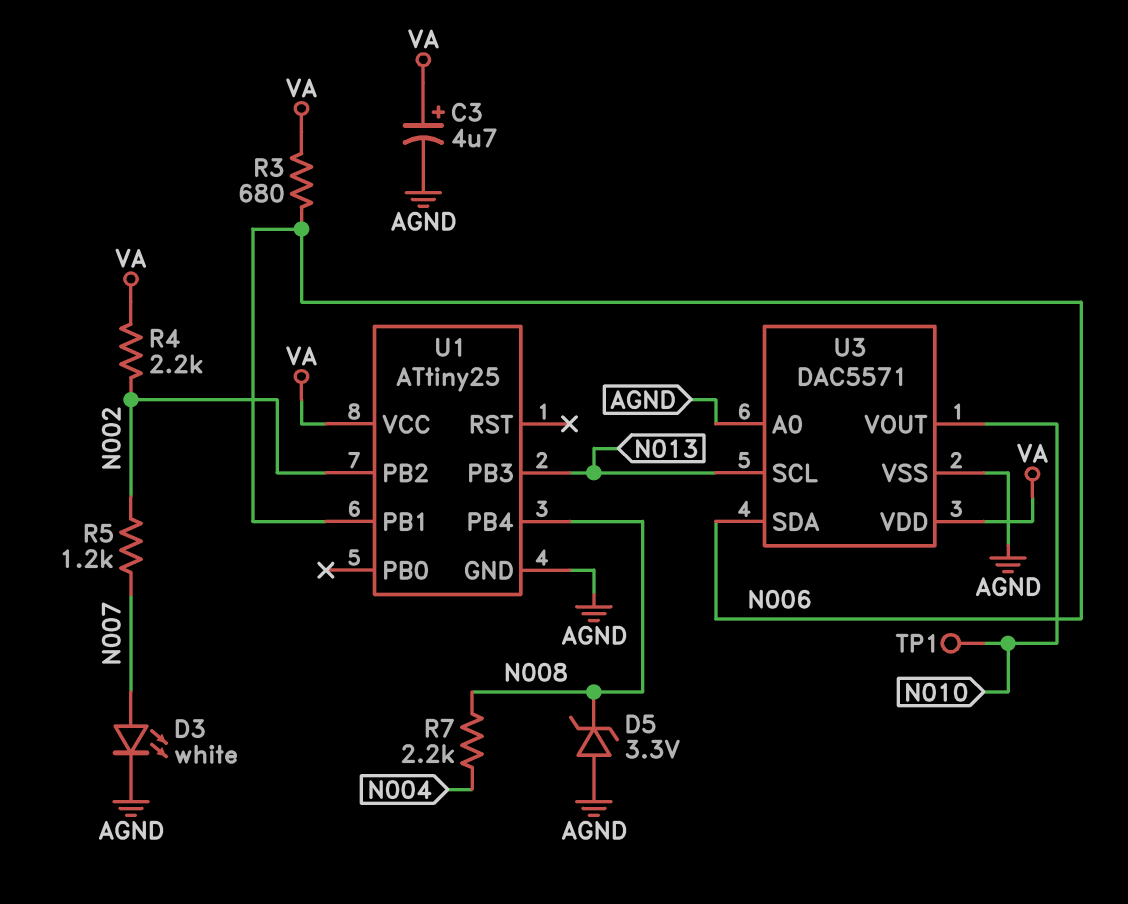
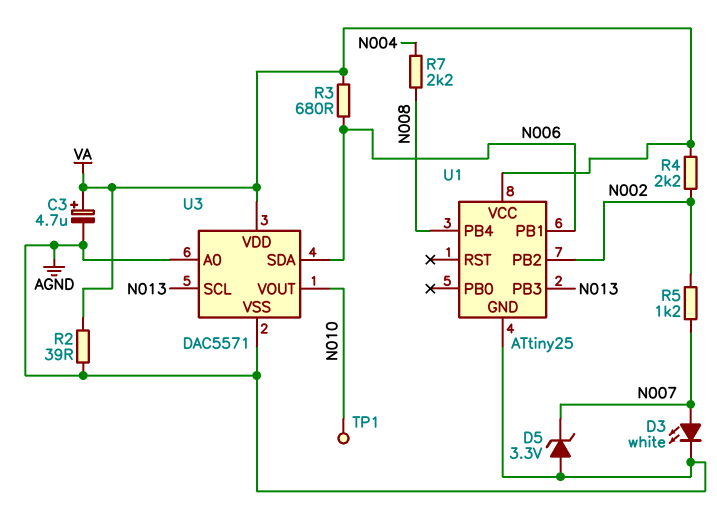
D5: zener 3.3V (A AGND, K N008) -> zener 3.3V (A AGND, K N007)
R2: none -> 39 (AGND, VA)

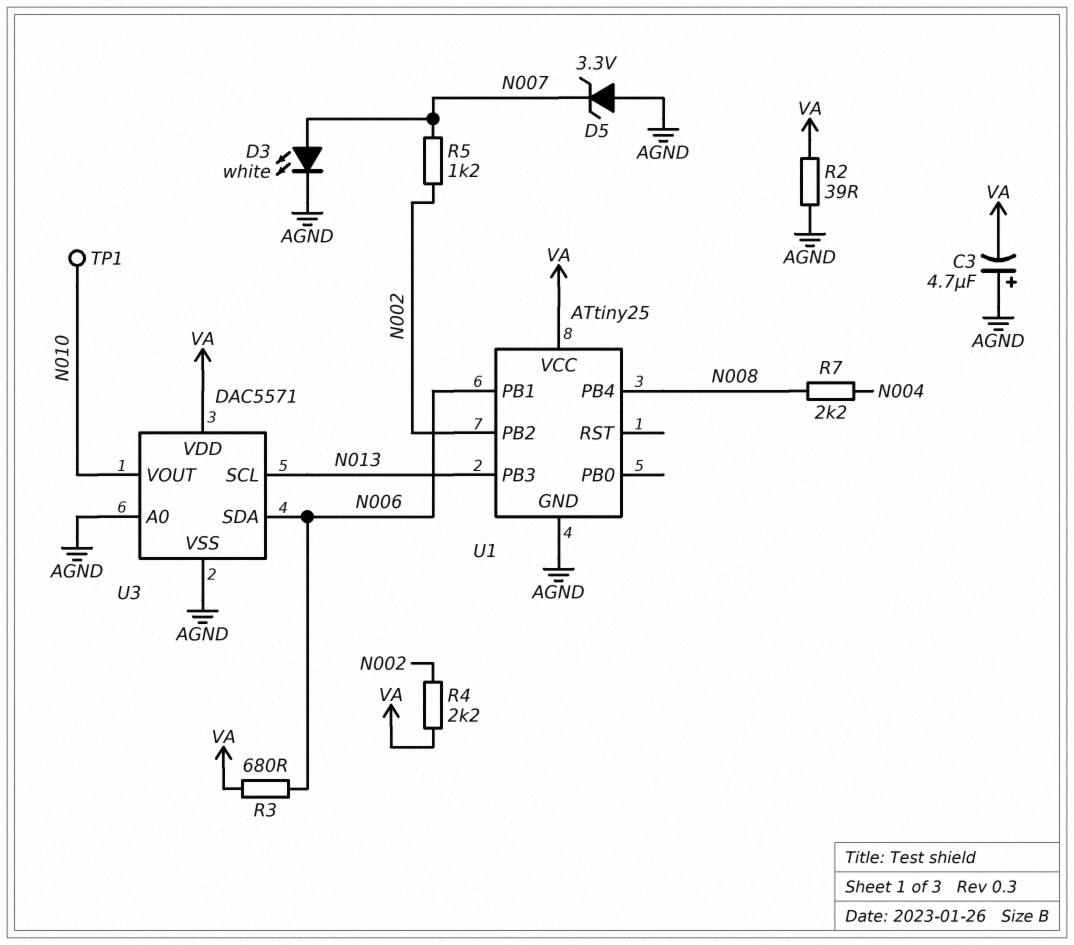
C3: 4.7uF (plus VA, minus AGND) -> 4.7uF (plus AGND, minus VA)

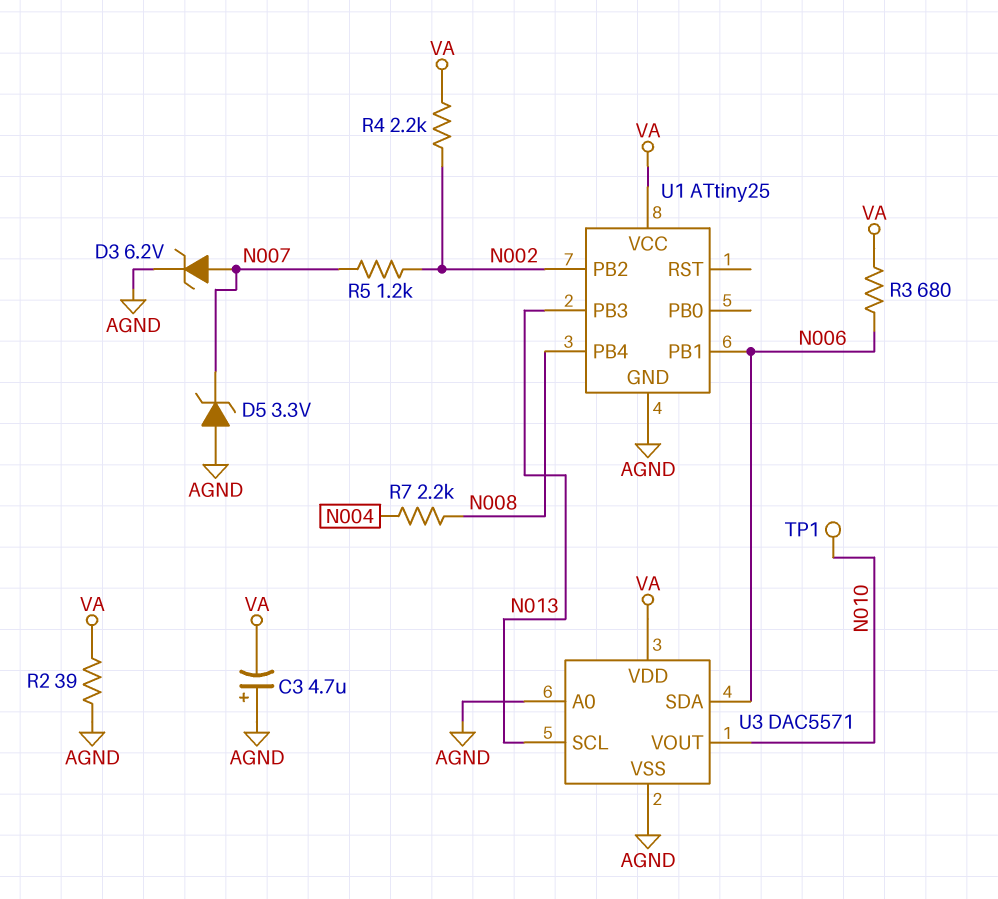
D3: LED white (A N007, K AGND) -> zener 6.2V (A N007, K AGND)

